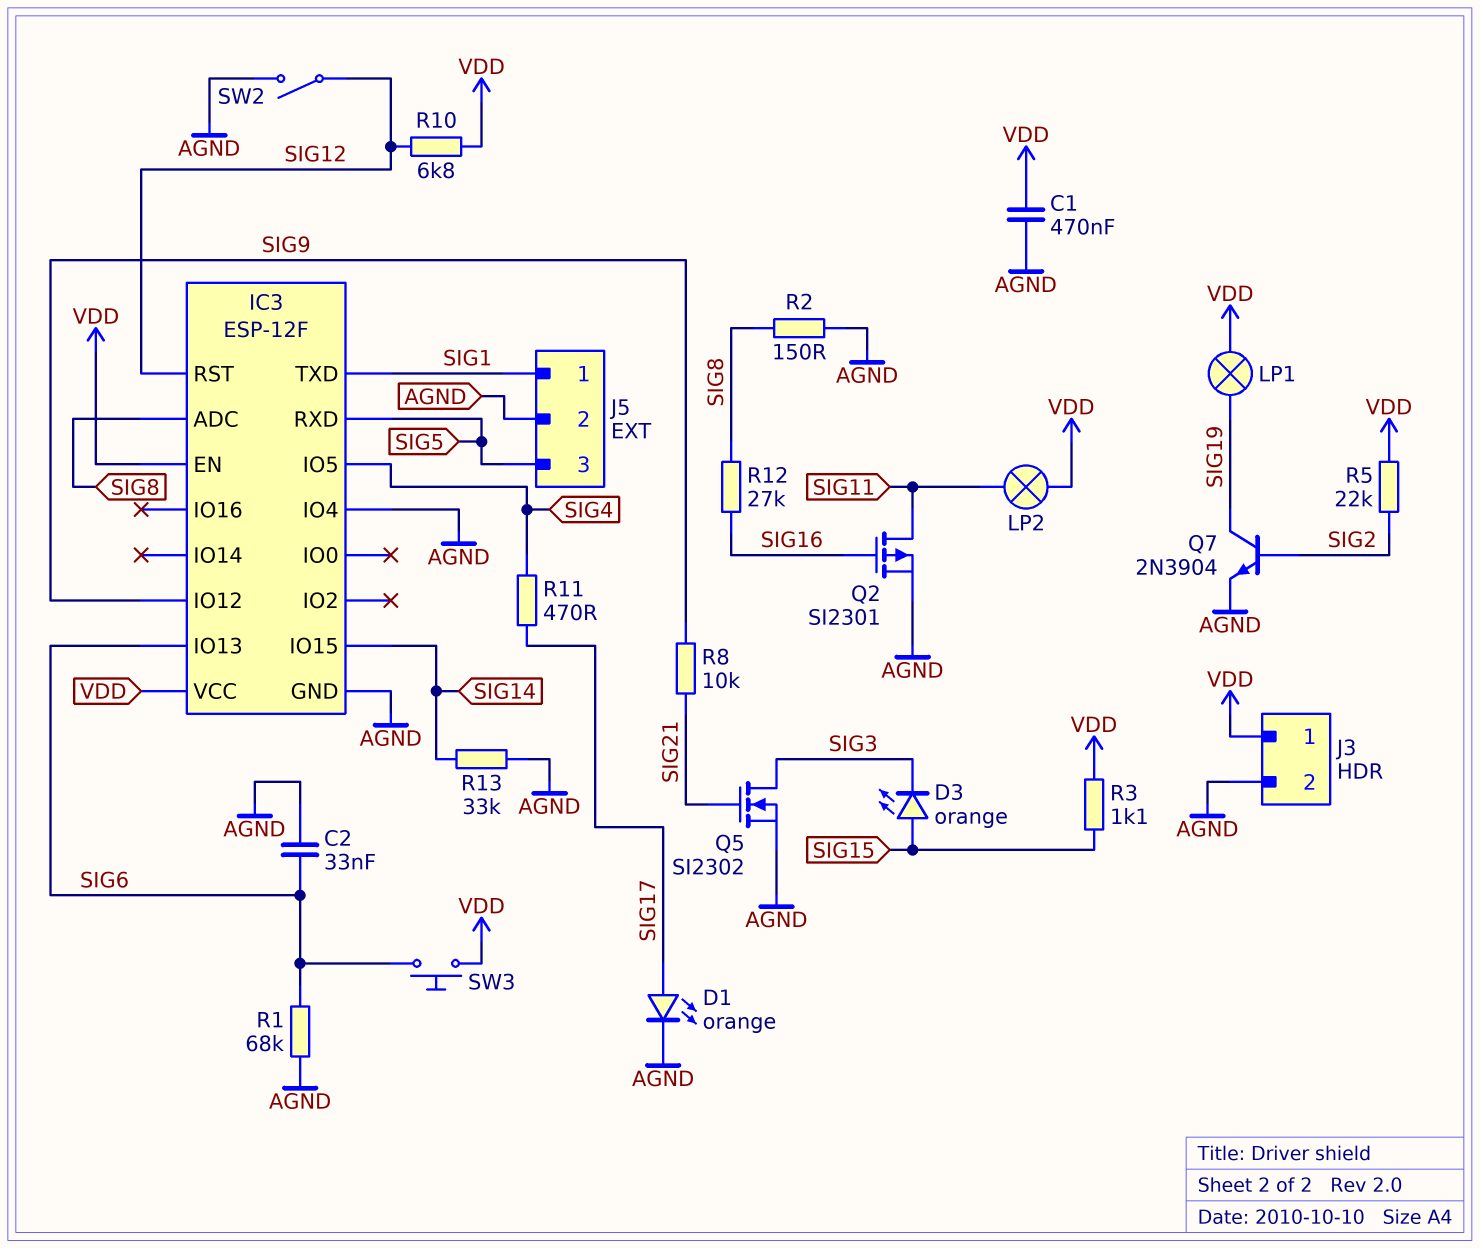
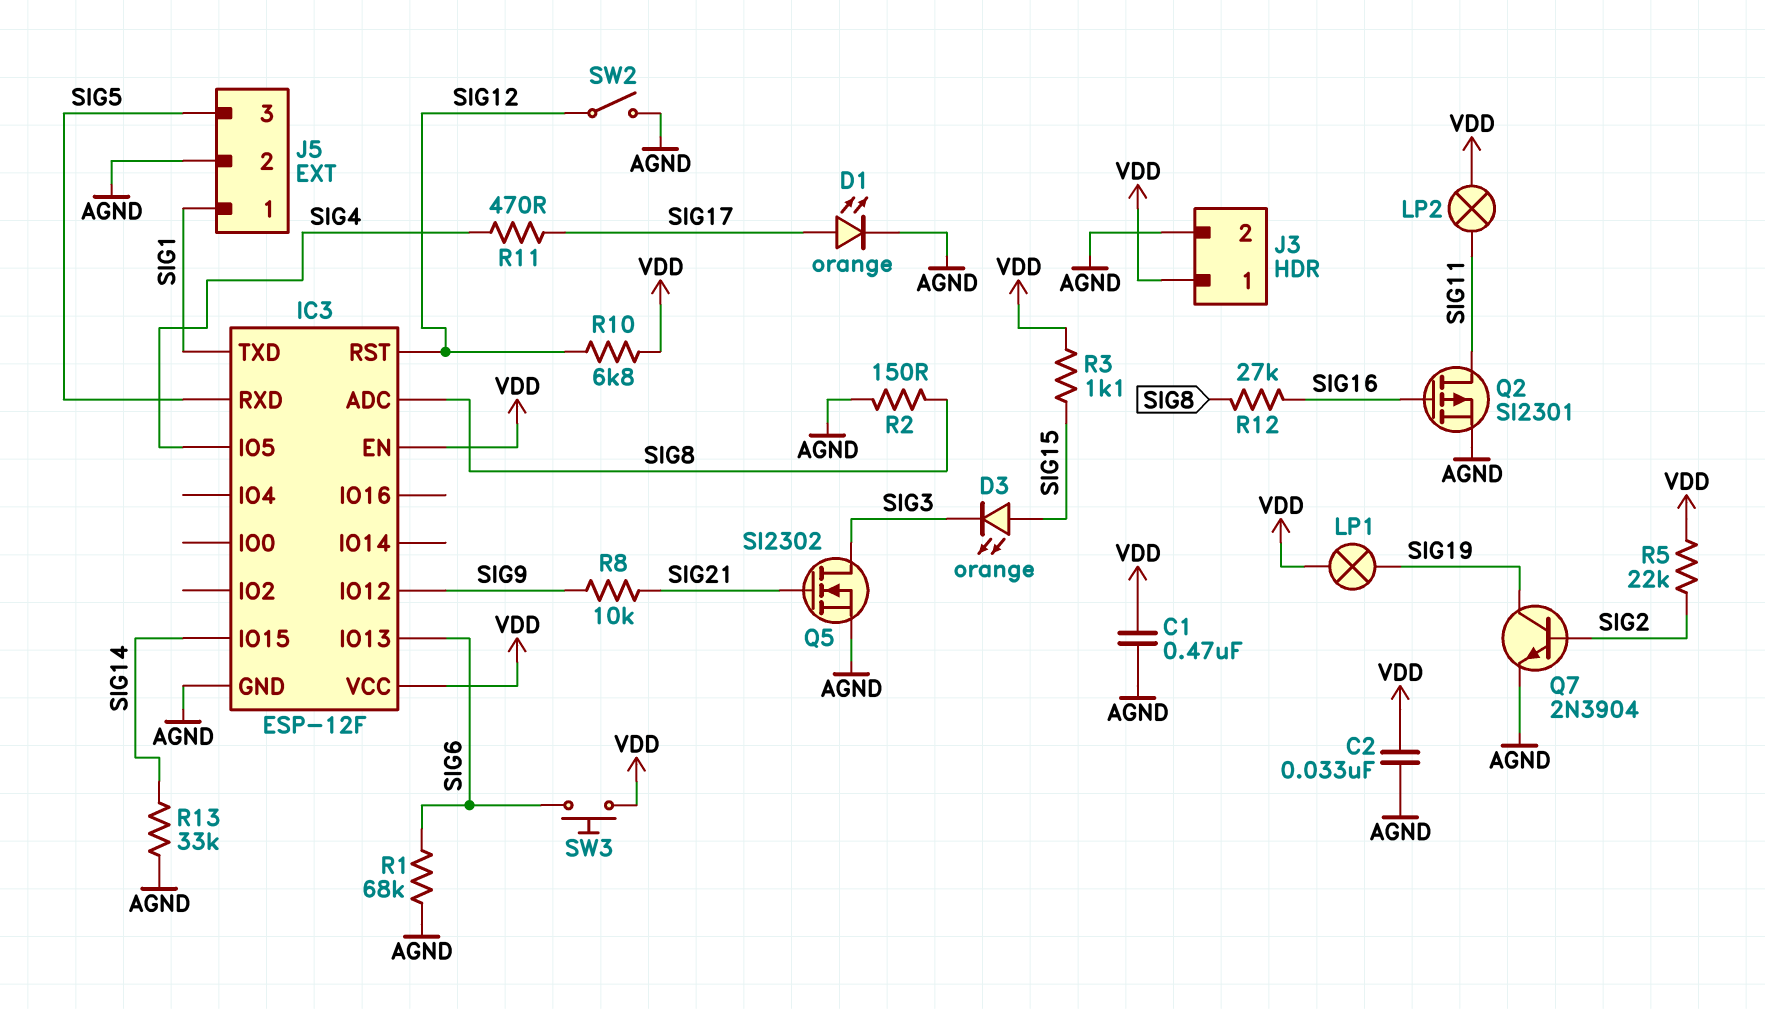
C2: 33nF (AGND, SIG6) -> 33nF (AGND, VDD)
IC3 pin IO4: AGND -> none

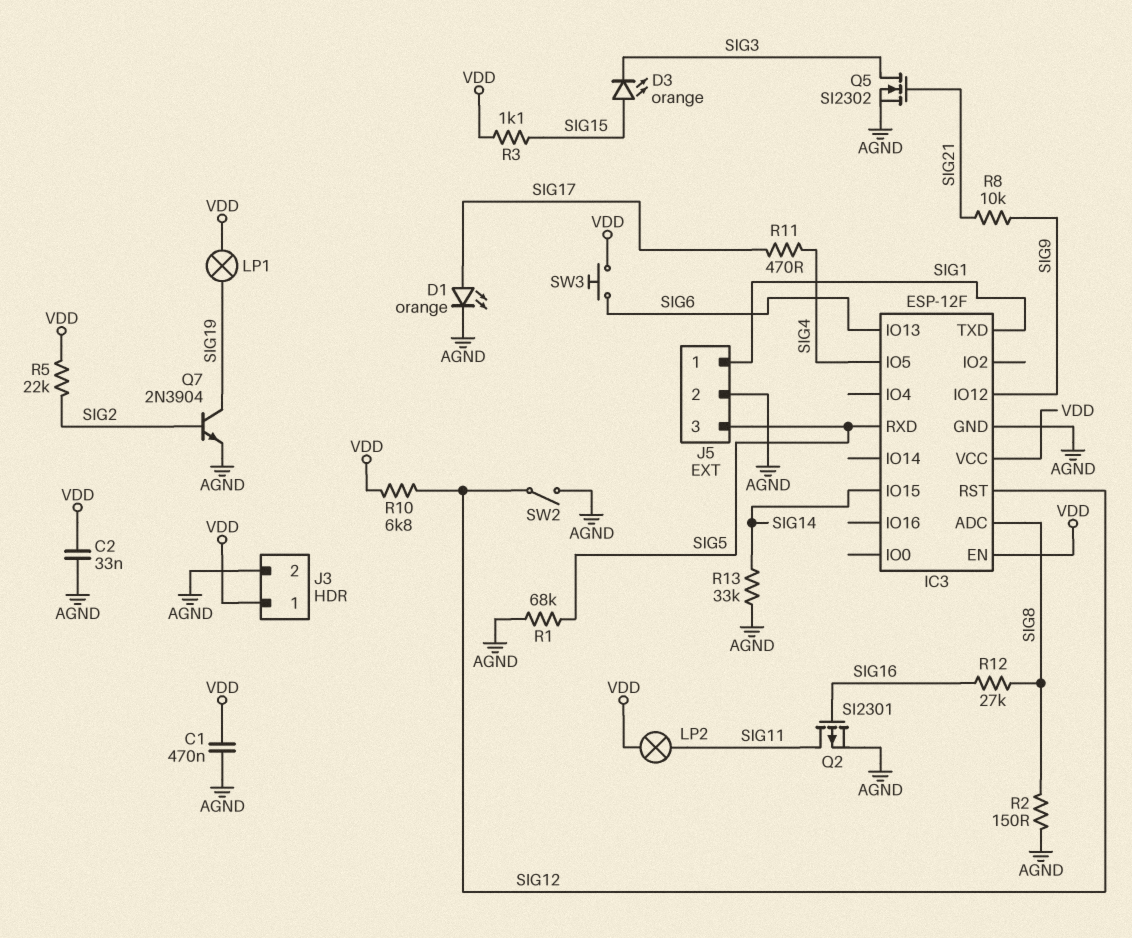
R1: 68k (AGND, SIG6) -> 68k (AGND, SIG5)

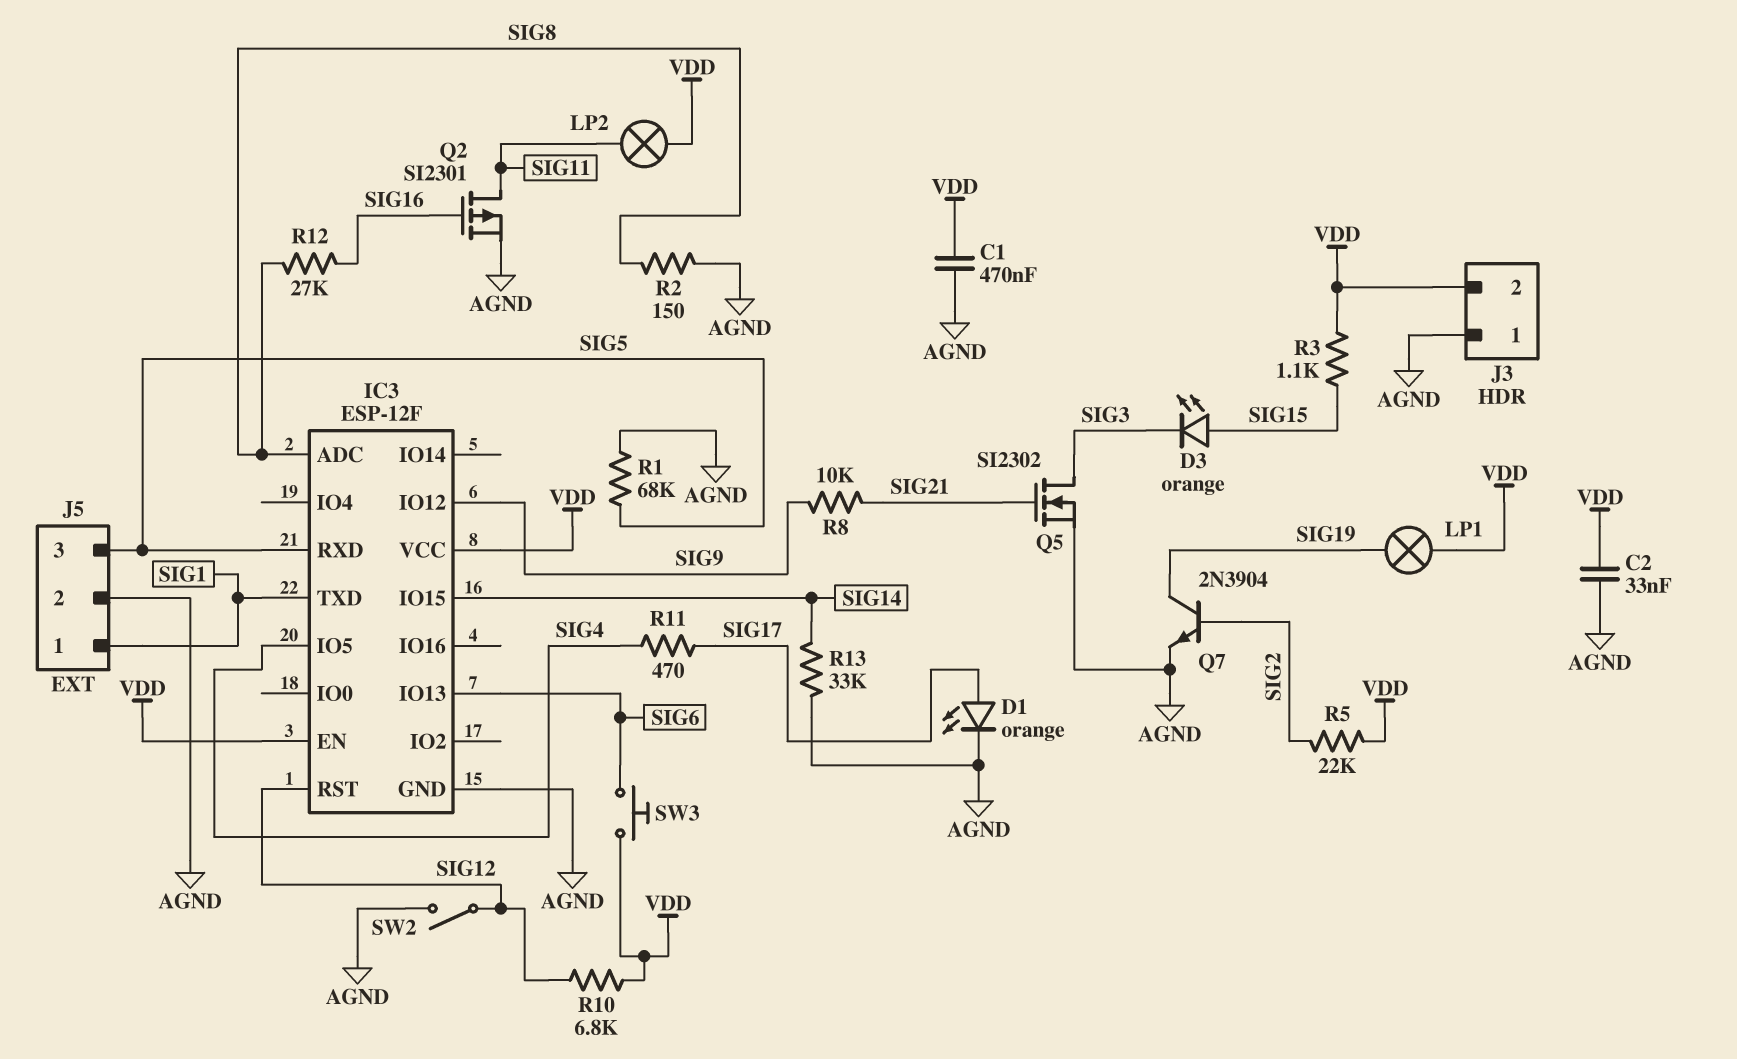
J3 pin 1: VDD -> AGND
J3 pin 2: AGND -> VDD

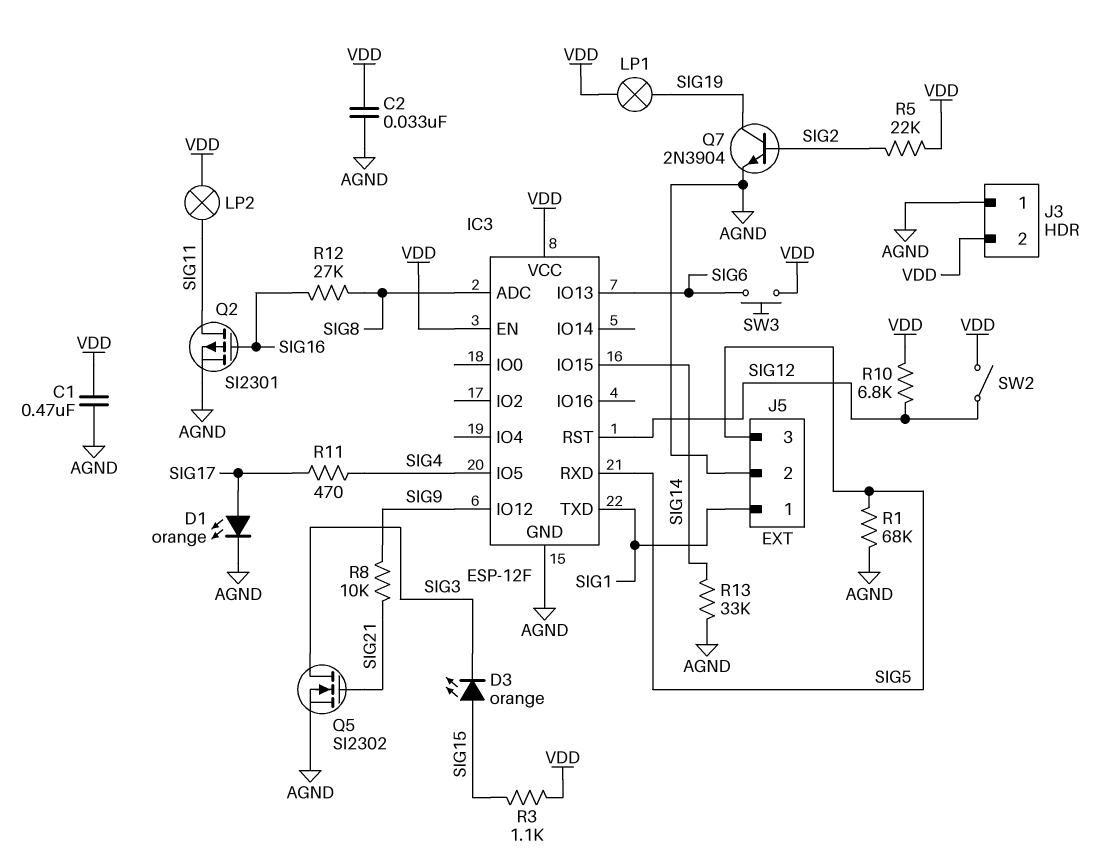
R2: 150 (AGND, SIG8) -> none
SW2: switch (AGND, SIG12) -> switch (SIG12, VDD)

